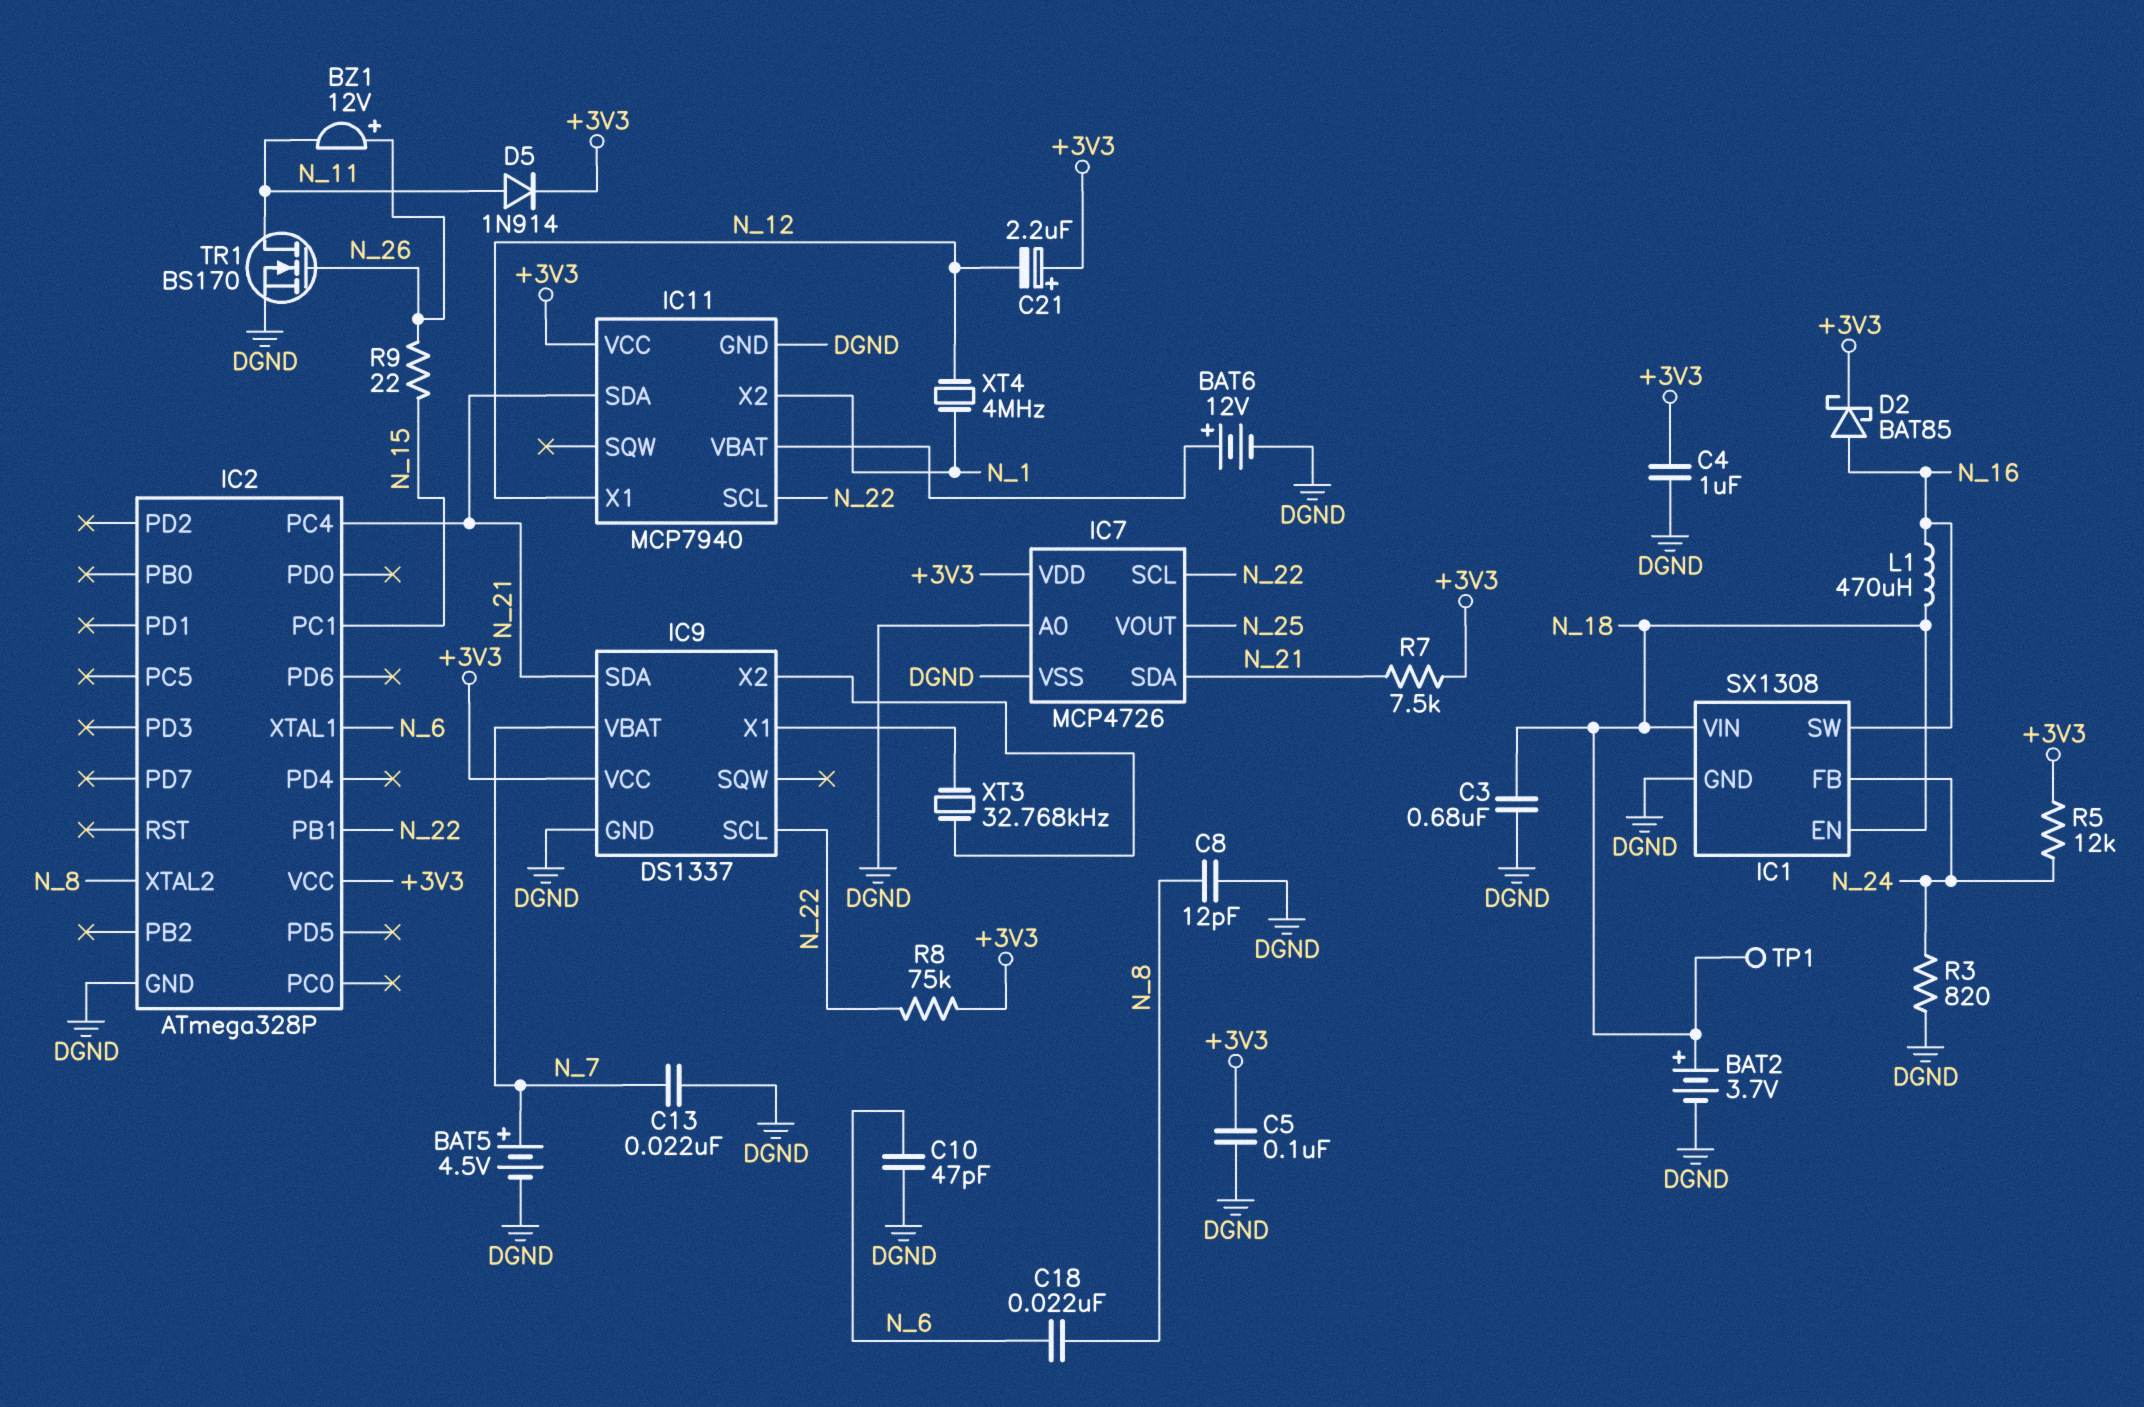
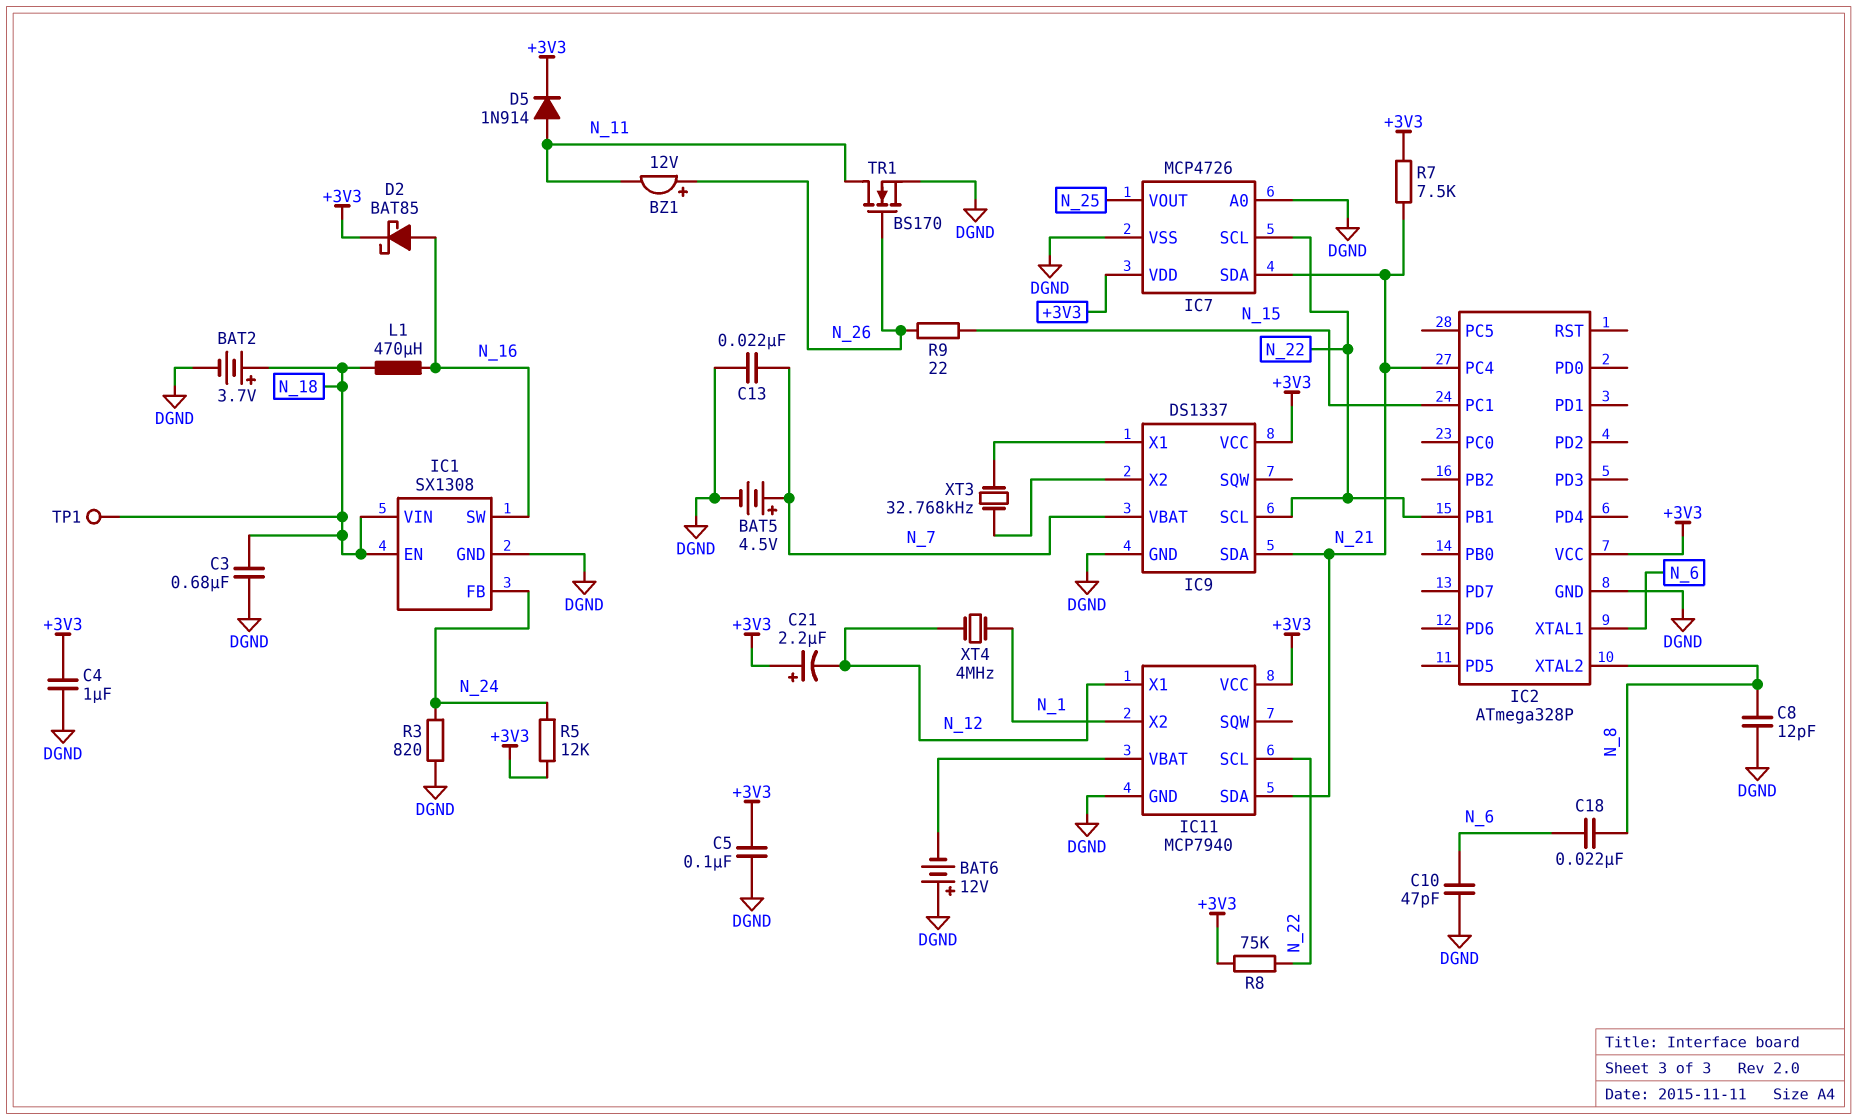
BAT6: 12V (plus IC11/VBAT, minus DGND) -> 12V (plus DGND, minus IC11/VBAT)

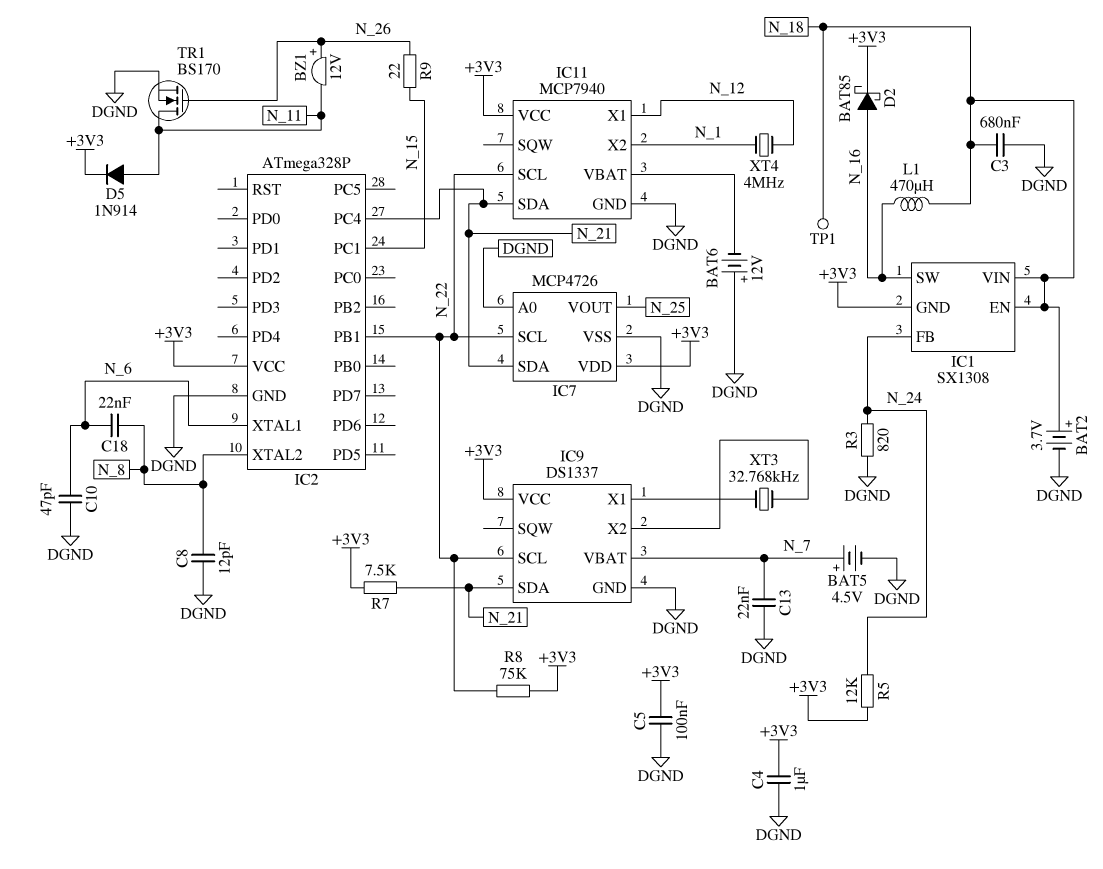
C21: 2.2uF (plus +3V3, minus N_12) -> none
IC1 pin GND: DGND -> +3V3

